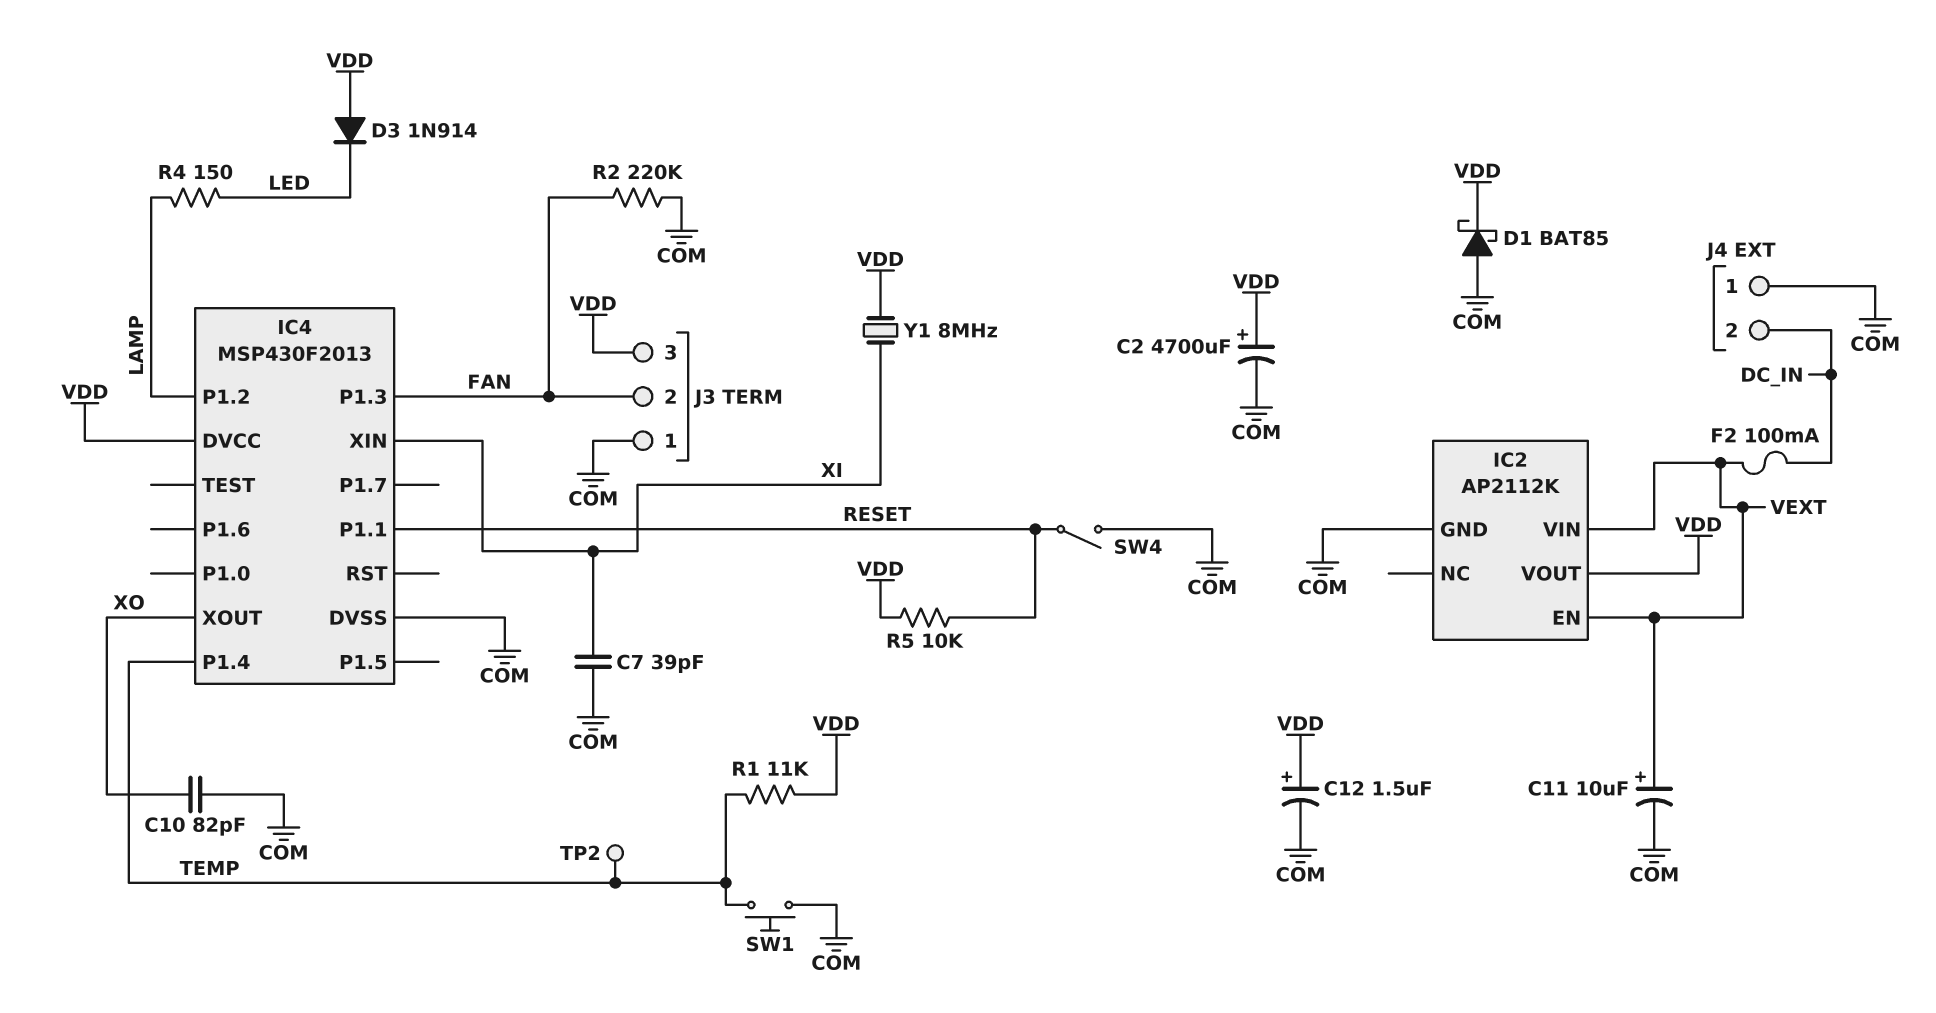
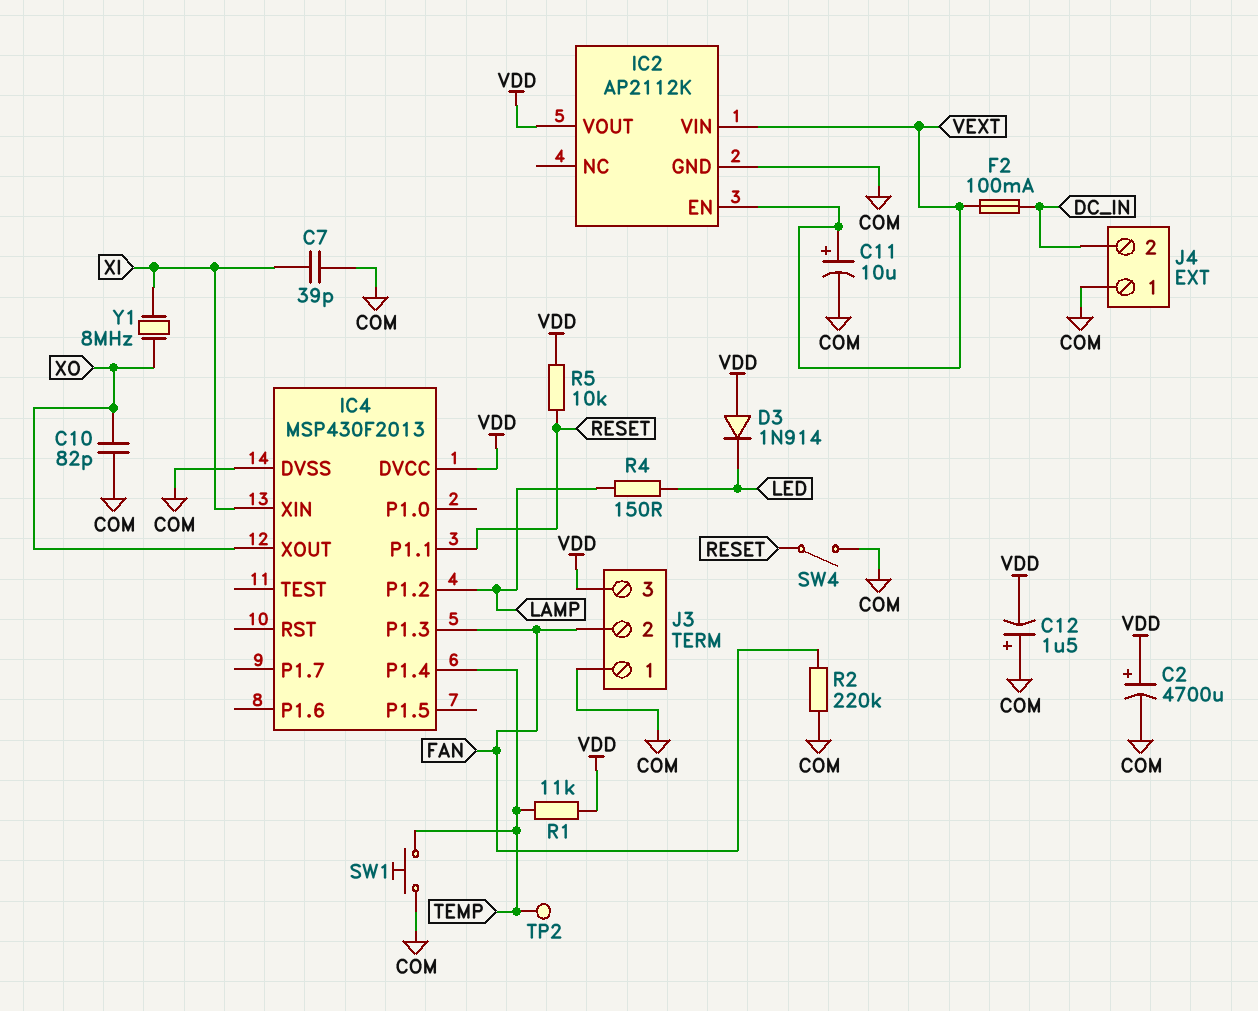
C12: 1.5uF (plus VDD, minus COM) -> 1.5uF (plus COM, minus VDD)
D1: schottky BAT85 (A COM, K VDD) -> none
Y1: 8MHz (VDD, XI) -> 8MHz (XI, XO)

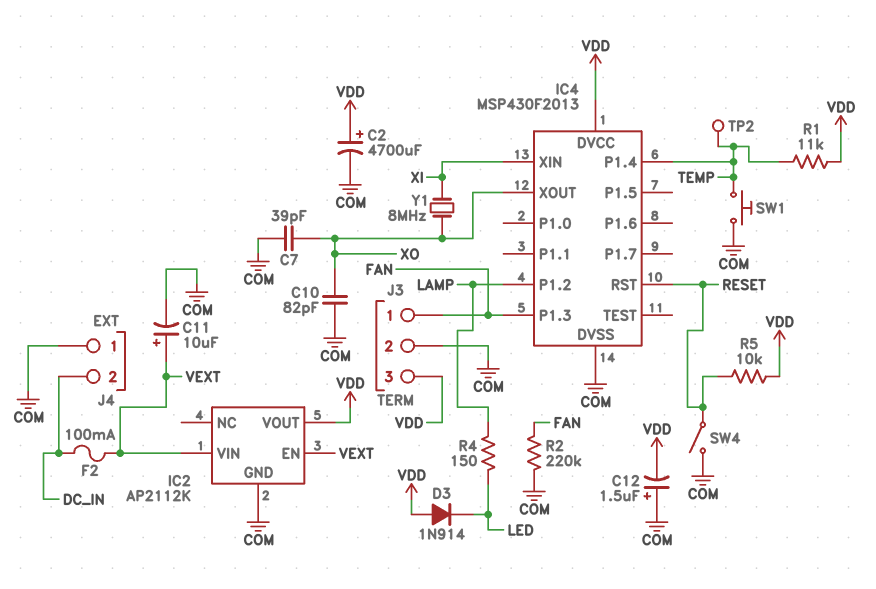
C7: 39pF (COM, XI) -> 39pF (COM, XO)
IC4 pin P1.1: RESET -> none
IC4 pin RST: none -> RESET
J3 pin 1: COM -> FAN
J3 pin 2: FAN -> COM

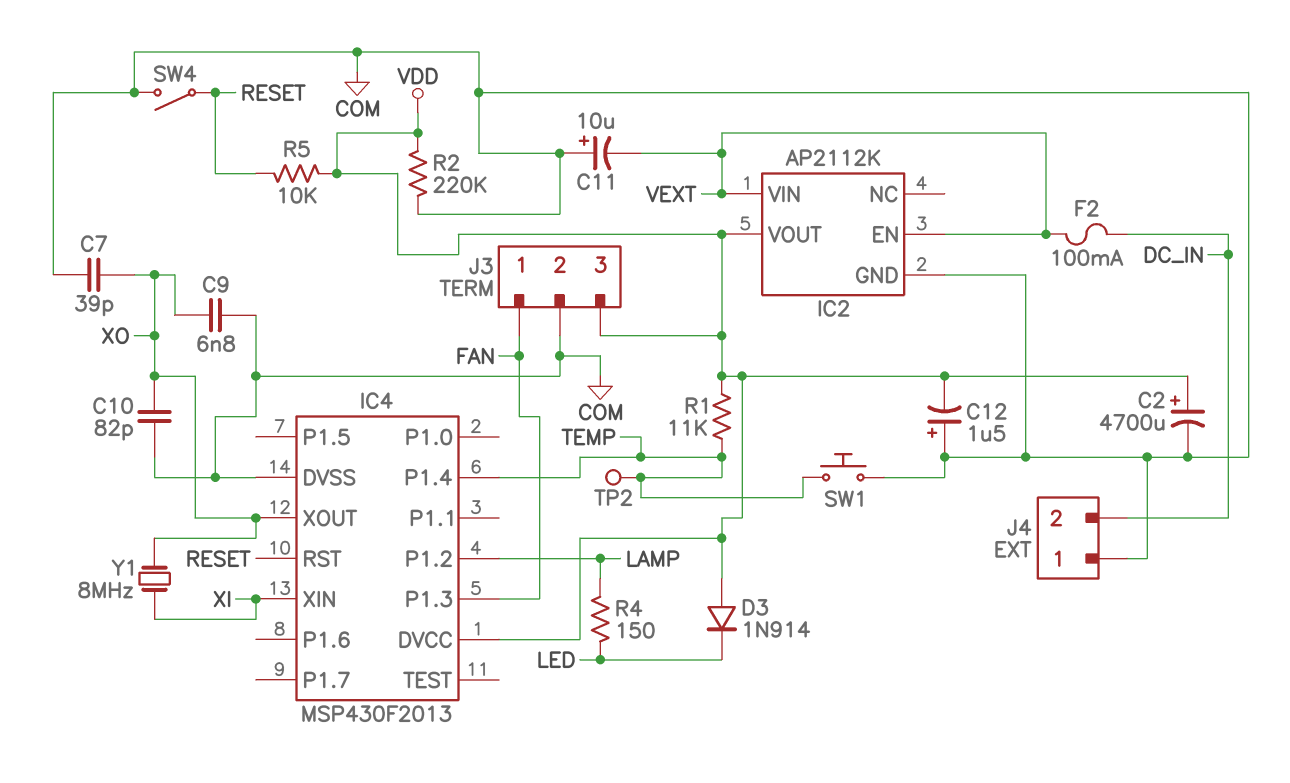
C9: none -> 6.8nF (COM, XO)
C11: 10uF (plus VEXT, minus COM) -> 10uF (plus COM, minus VEXT)
R2: 220k (COM, FAN) -> 220k (COM, VDD)

